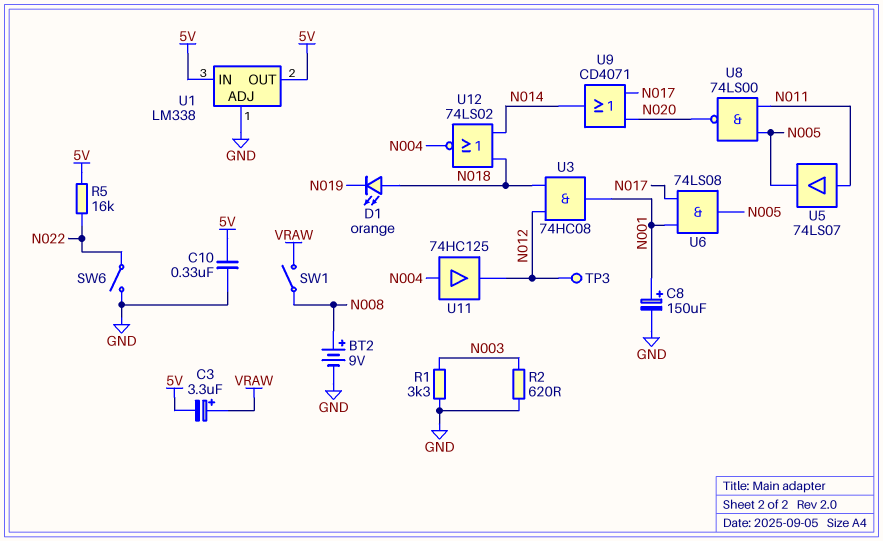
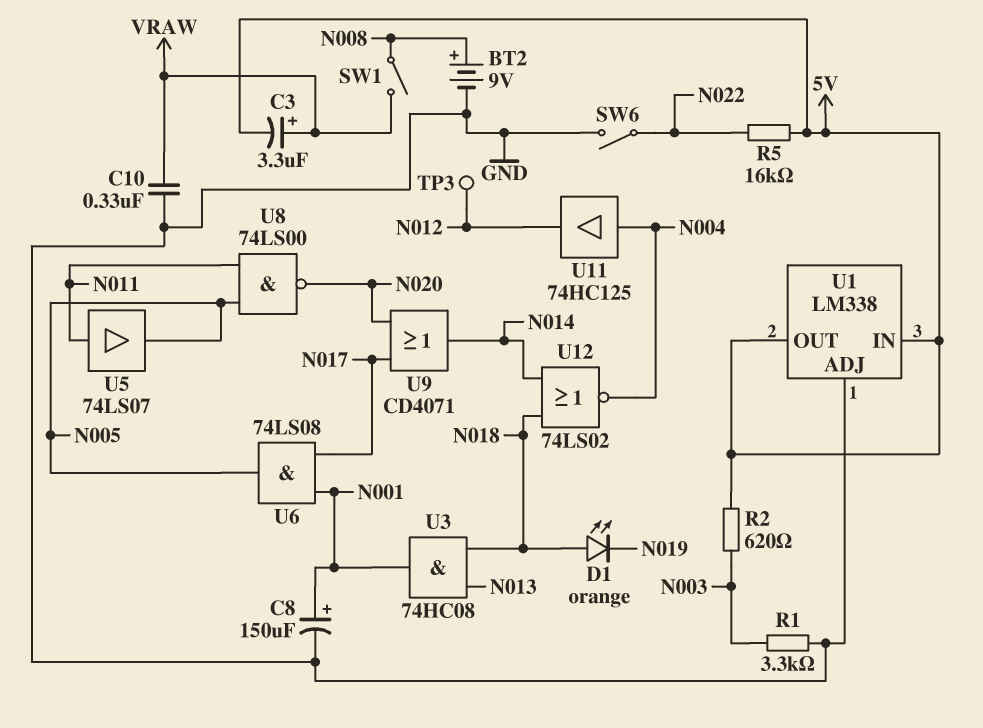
C10: 330nF (5V, GND) -> 330nF (GND, VRAW)
R2: 620 (GND, N003) -> 620 (5V, N003)
U3: AND 74HC08 (in N012, in N018, out N001) -> AND 74HC08 (in N013, in N018, out N001)

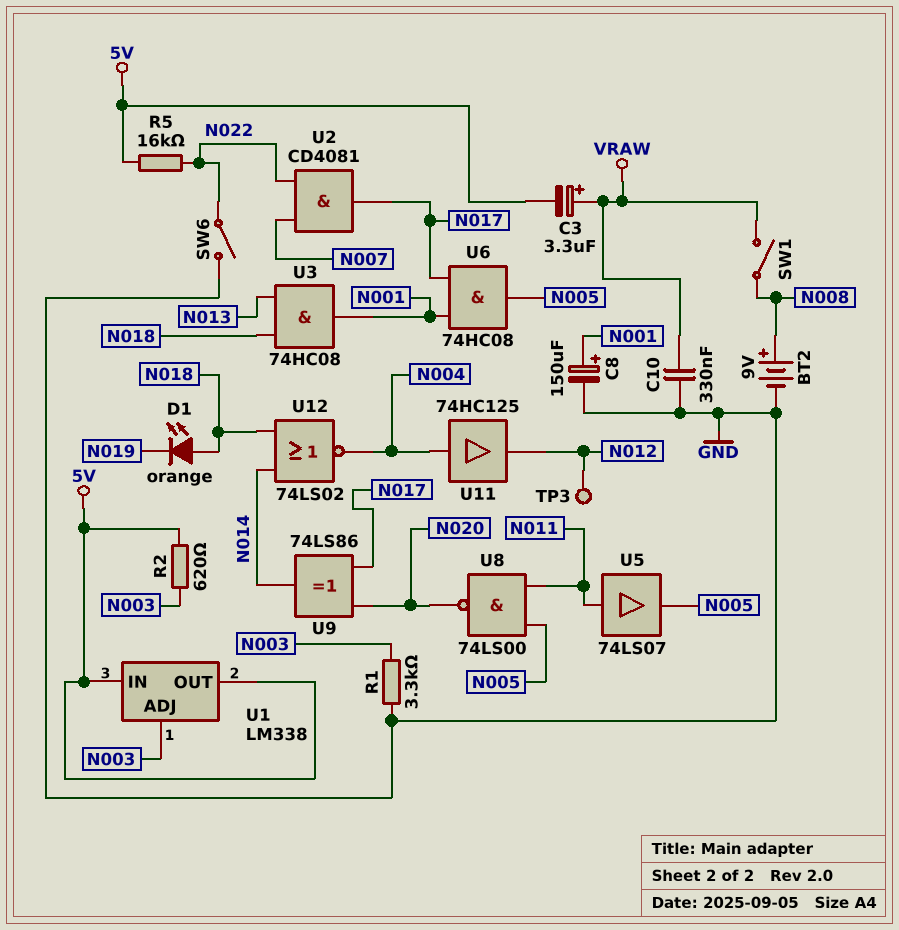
U1 pin ADJ: GND -> N003
U2: none -> AND CD4081 (in N007, in N022, out N017)
U6: AND 74LS08 (in N001, in N017, out N005) -> AND 74HC08 (in N001, in N017, out N005)
U9: OR CD4071 (in N017, in N020, out N014) -> XOR 74LS86 (in N017, in N020, out N014)

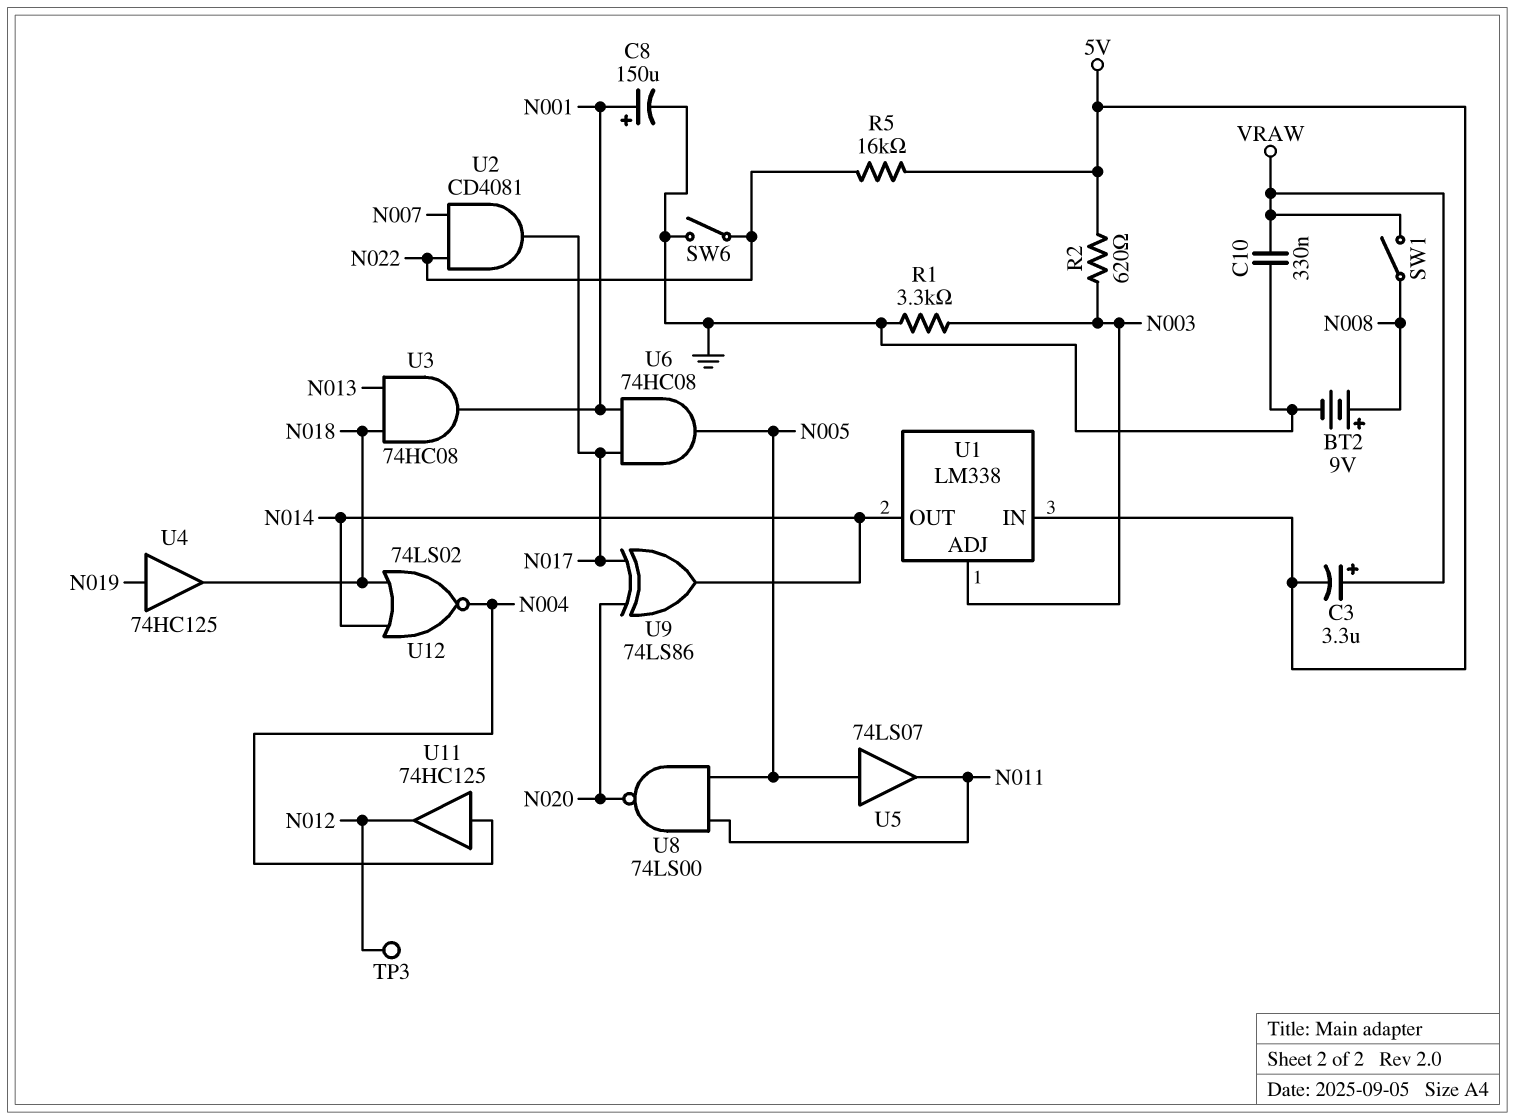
D1: LED orange (A N018, K N019) -> none
U1 pin OUT: 5V -> N014
U4: none -> buffer 74HC125 (in N019, out N018)
U5: buffer 74LS07 (in N011, out N005) -> buffer 74LS07 (in N005, out N011)

